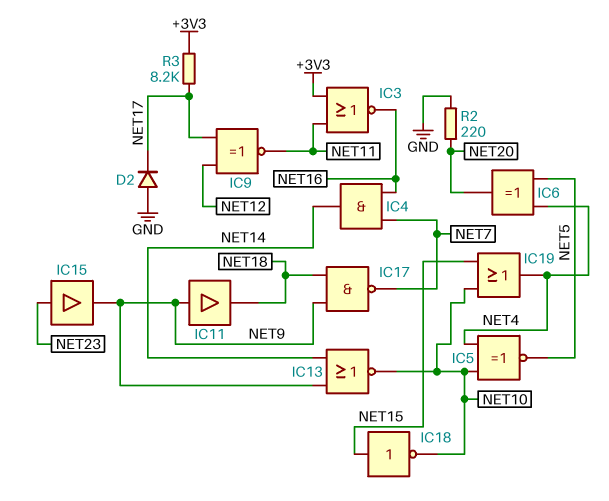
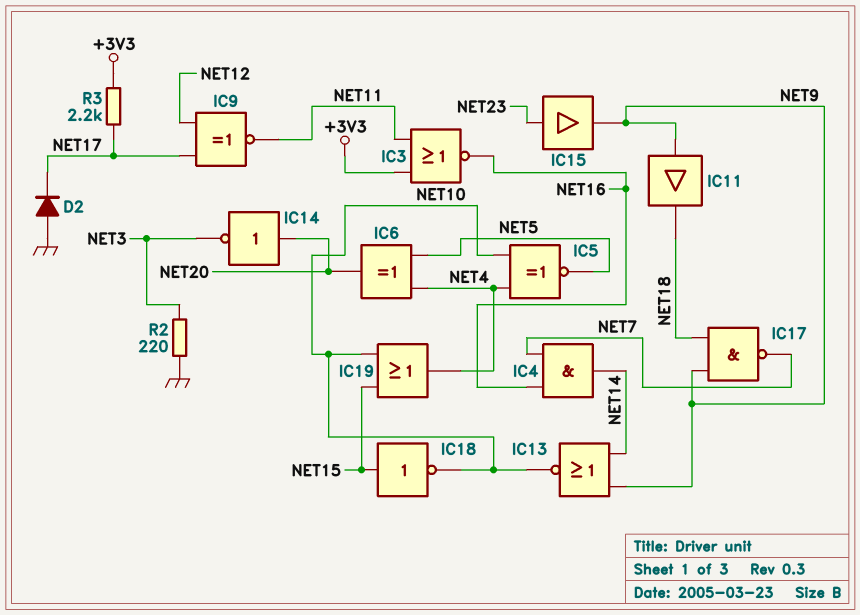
IC14: none -> NOT (in NET20, out NET3)
R2: 220 (GND, NET20) -> 220 (GND, NET3)
R3: 8.2k (+3V3, NET17) -> 2.2k (+3V3, NET17)

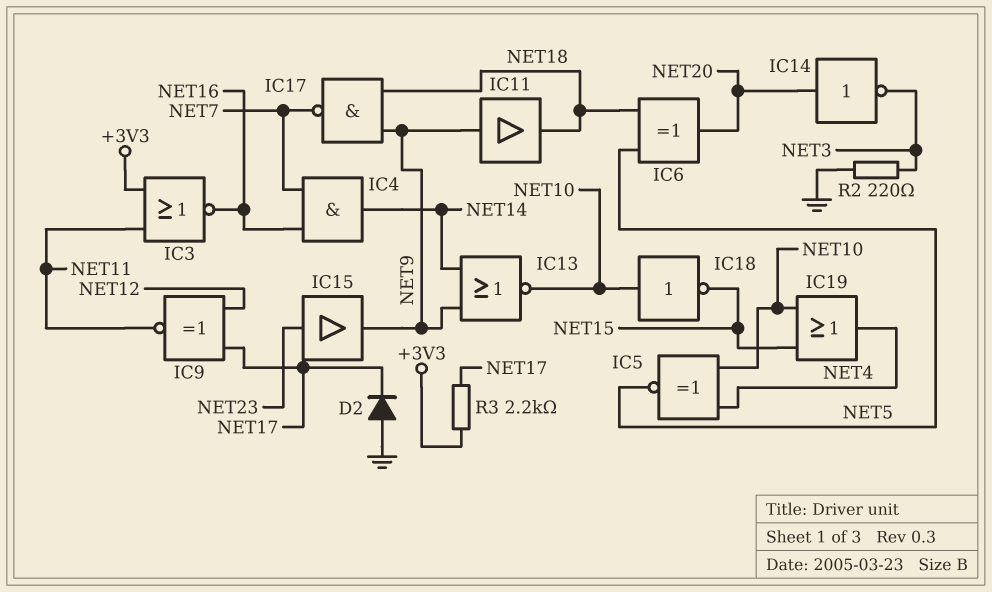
IC6: XOR (in NET4, in NET5, out NET20) -> XOR (in NET5, in NET18, out NET20)
IC18: NOT (in NET15, out NET10) -> NOT (in NET10, out NET15)

